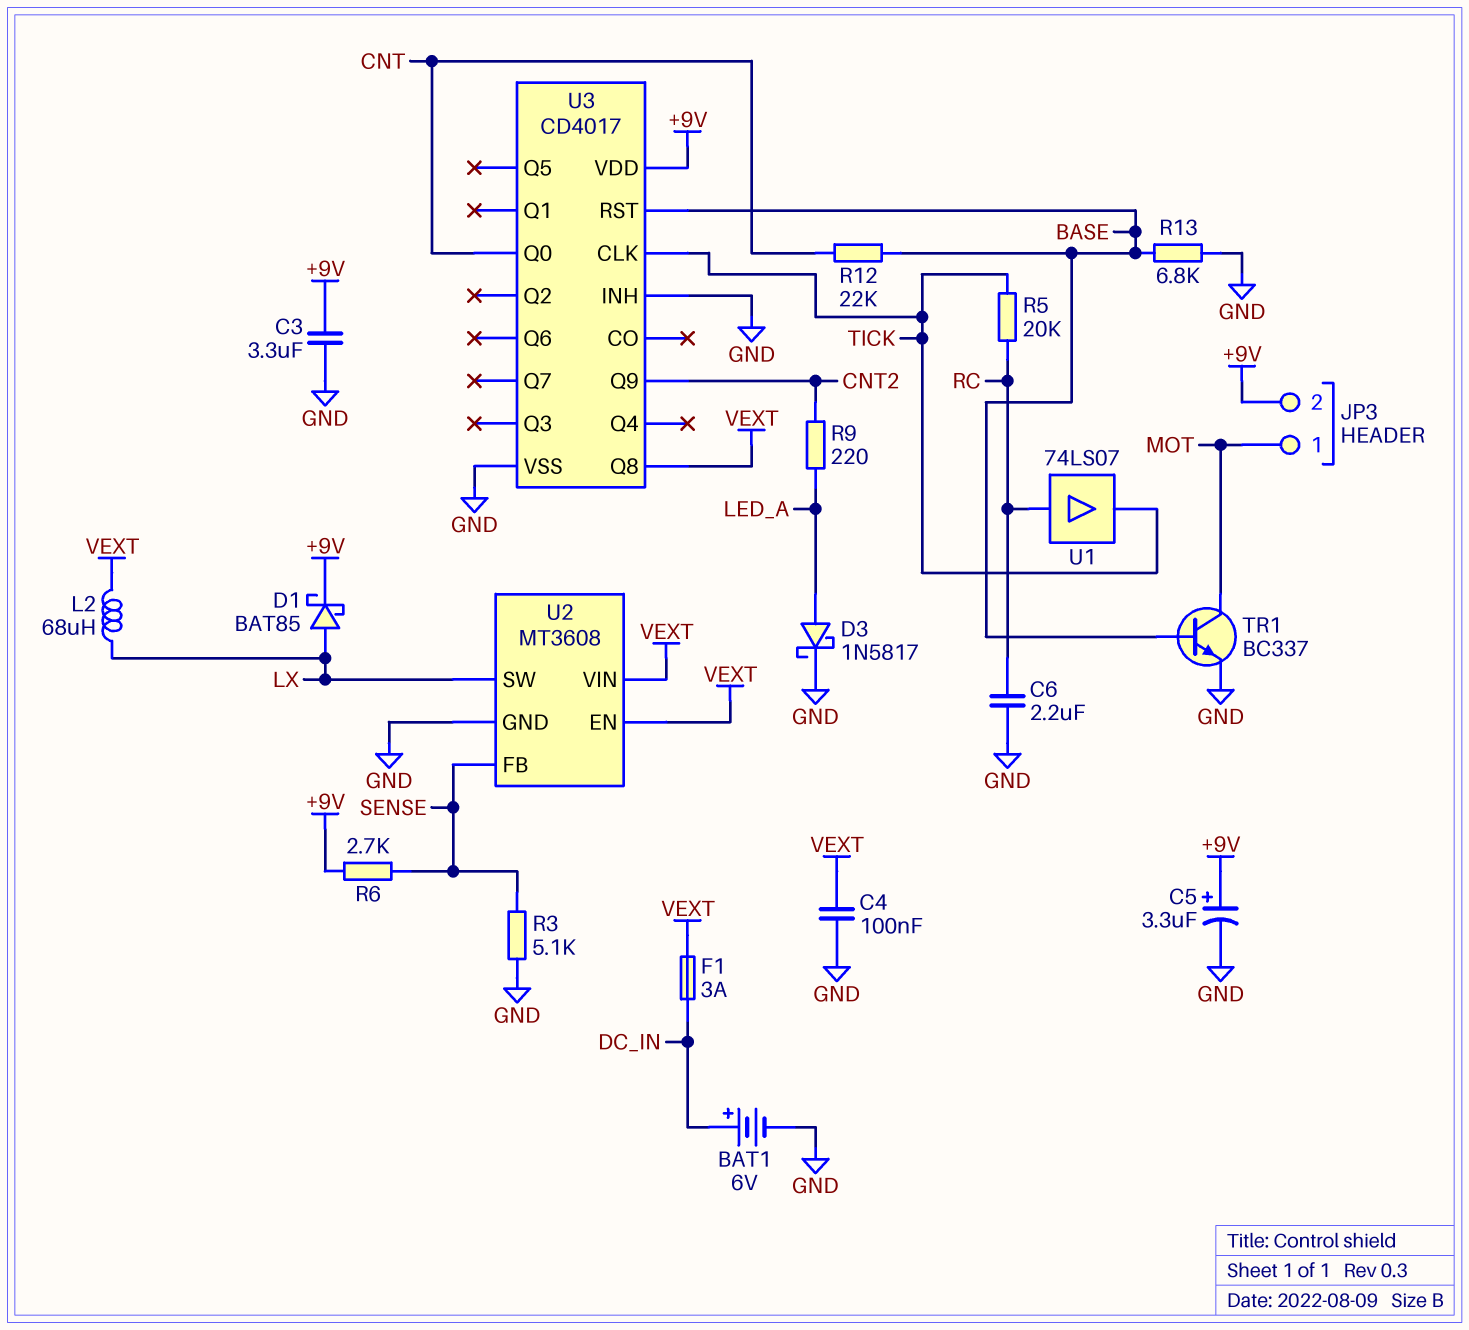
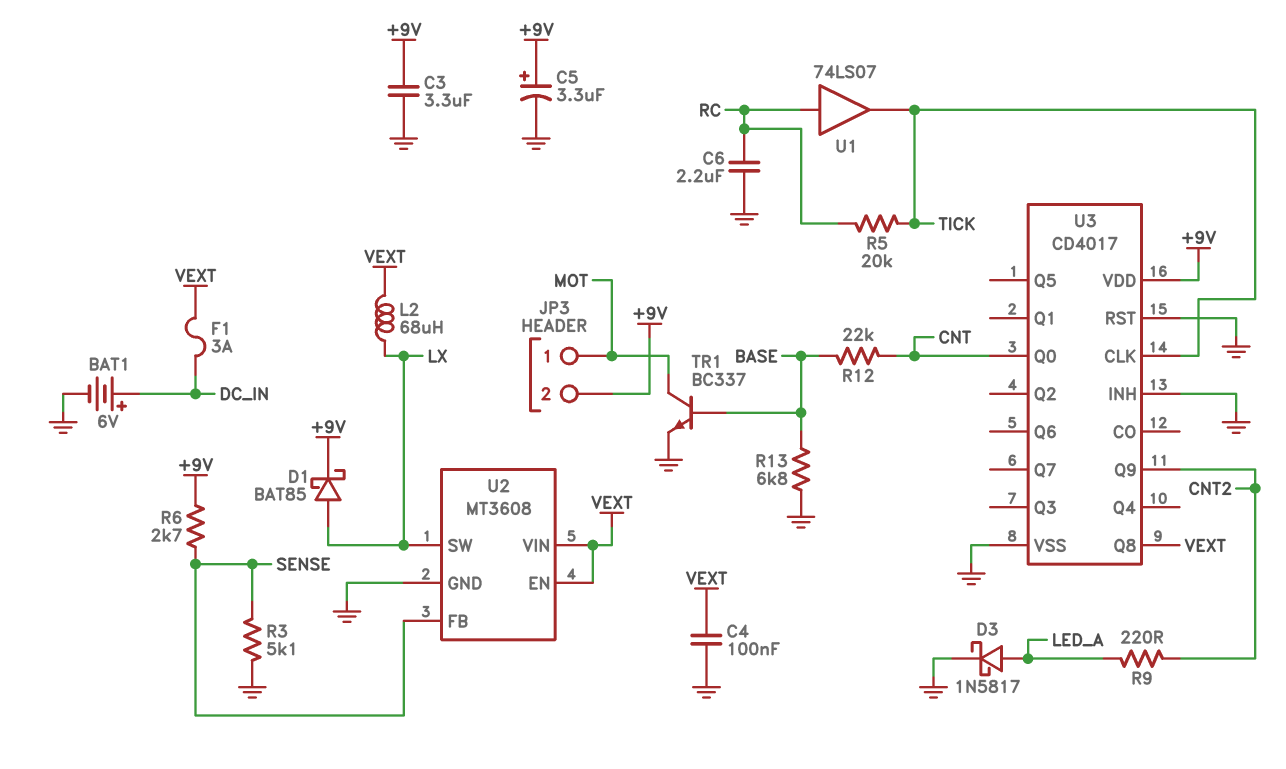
U3 pin RST: BASE -> GND

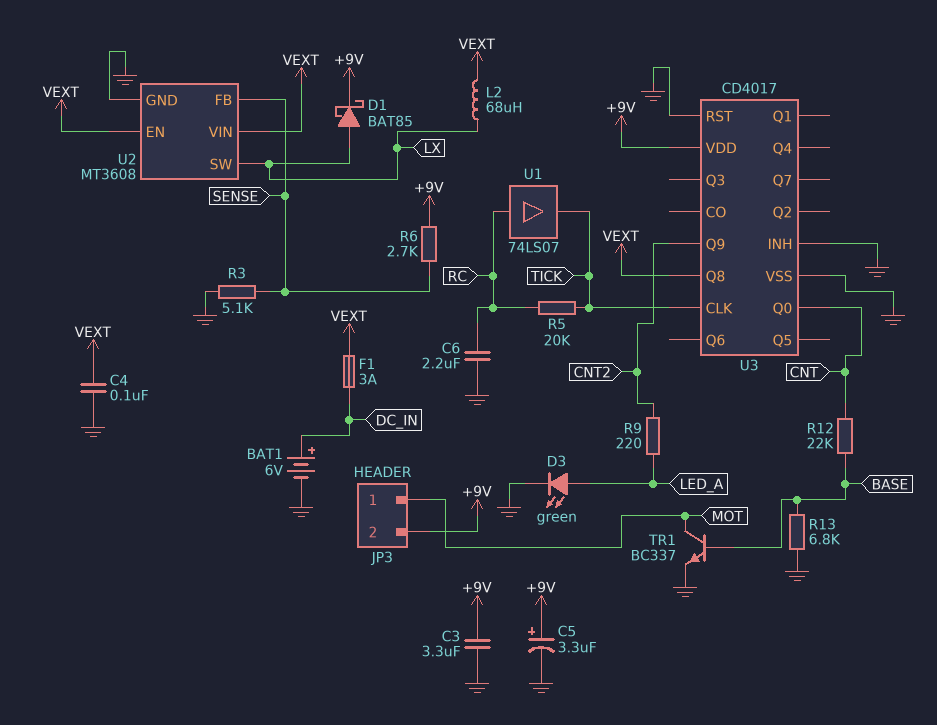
D3: schottky 1N5817 (A LED_A, K GND) -> LED green (A LED_A, K GND)

